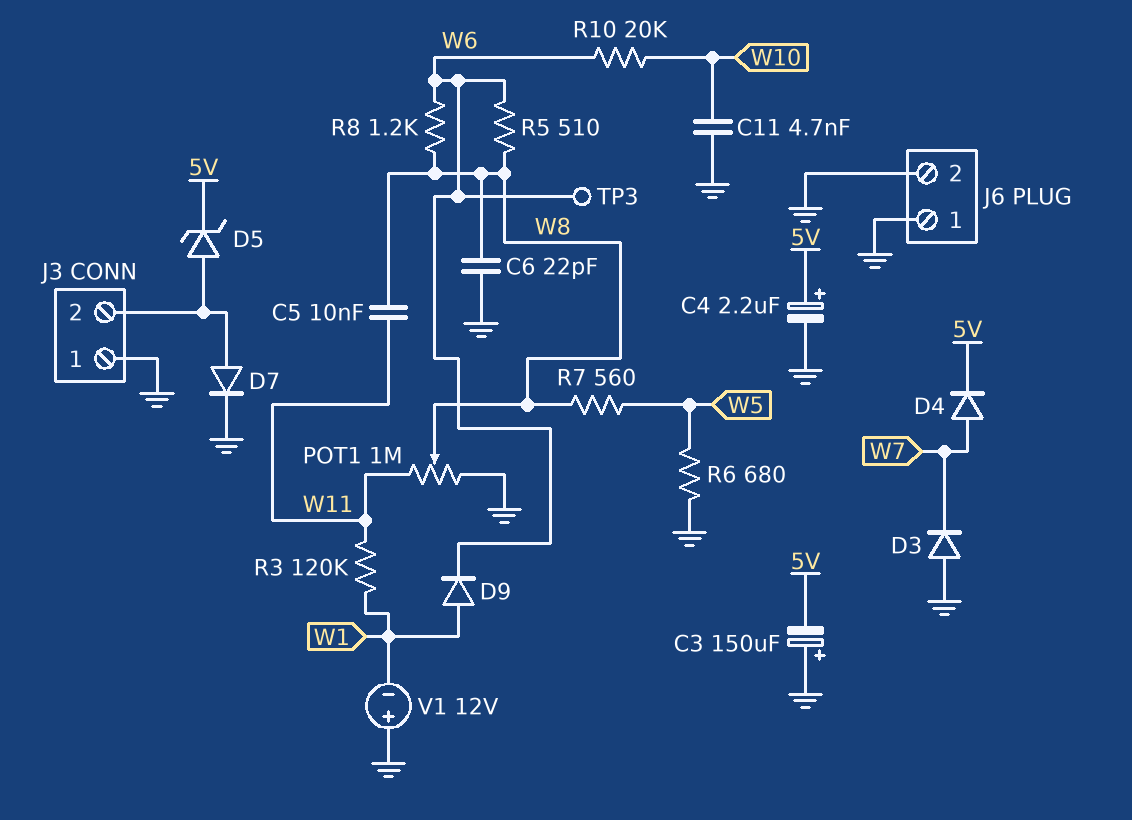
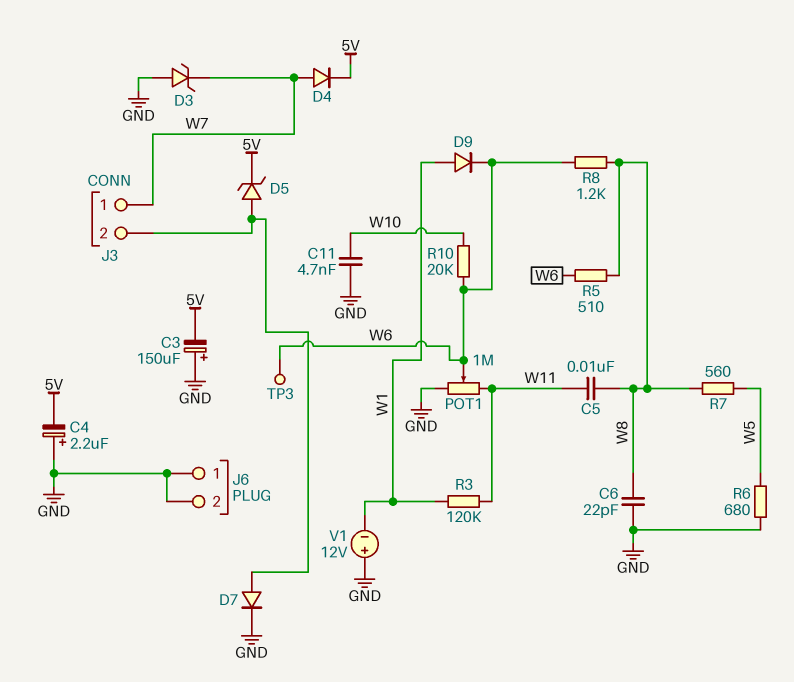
C4: 2.2uF (plus 5V, minus GND) -> 2.2uF (plus GND, minus 5V)
D3: diode (A GND, K W7) -> zener (A GND, K W7)
J3 pin 1: GND -> W7
POT1: 1M (GND, W11, wiper W8) -> 1M (GND, W11, wiper W6)

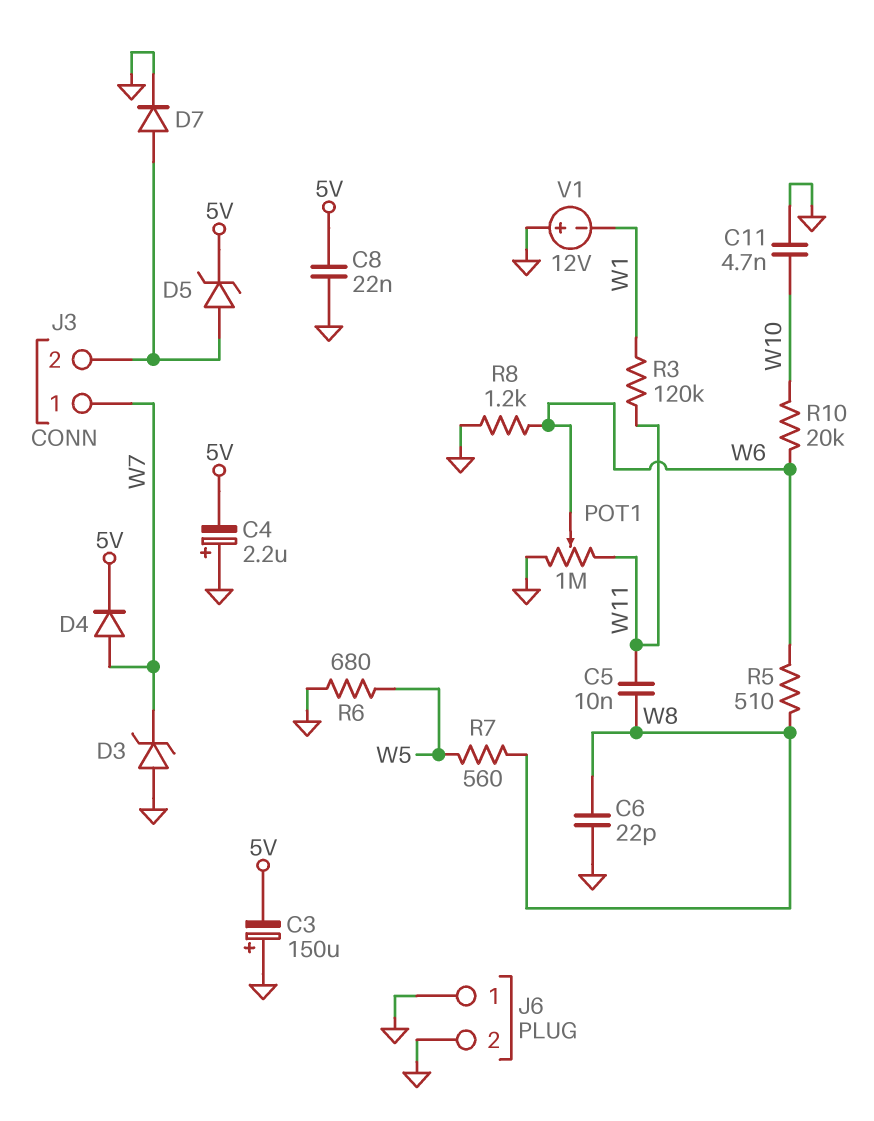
C8: none -> 22nF (5V, GND)
D9: diode (A W1, K W6) -> none
R8: 1.2k (W6, W8) -> 1.2k (GND, W6)
TP3: test point (W6) -> none

